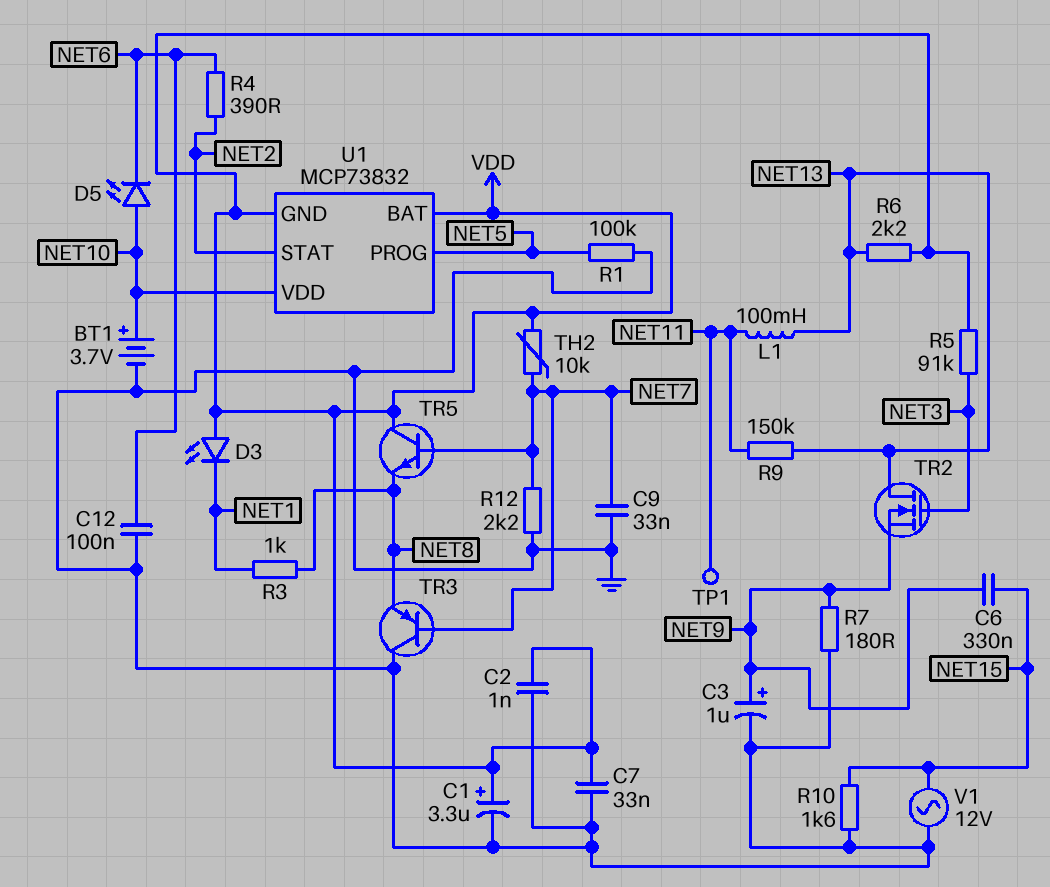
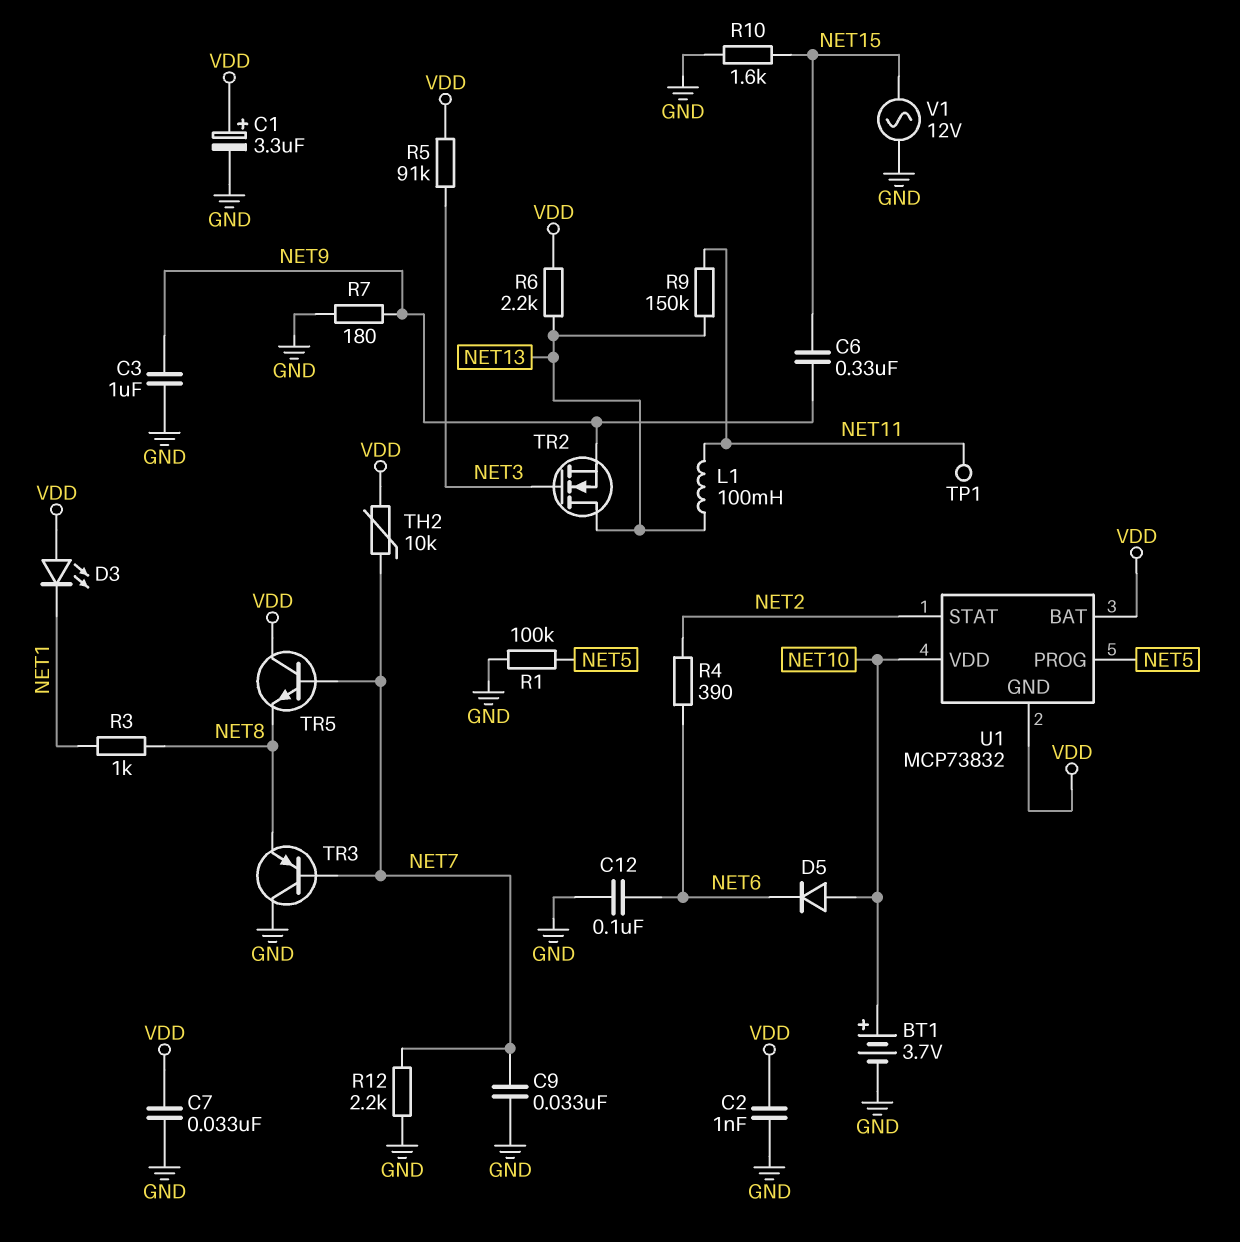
C3: 1uF (plus NET9, minus GND) -> 1uF (GND, NET9)
D5: LED (A NET10, K NET6) -> diode (A NET10, K NET6)

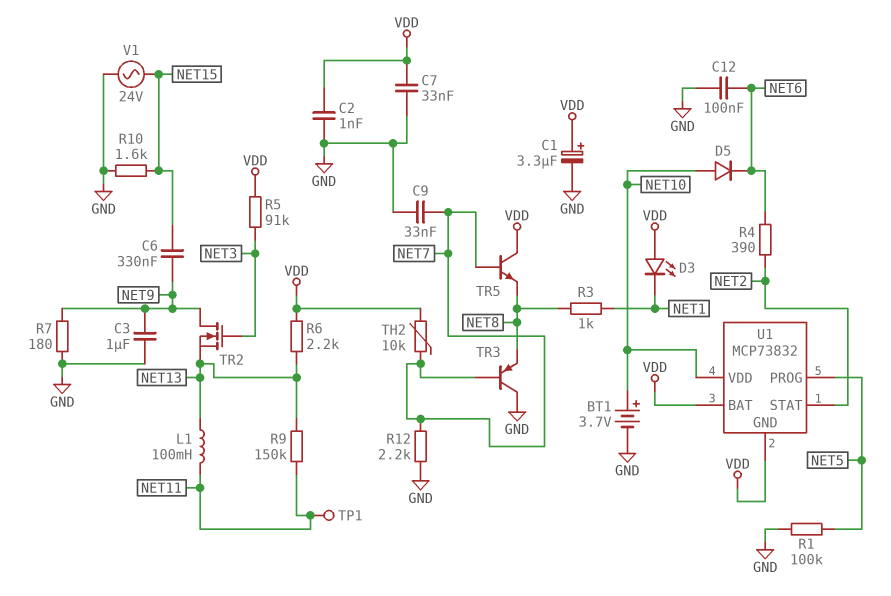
TR2: NMOS (G NET3, D NET13, S NET9) -> NMOS (G NET3, D NET9, S NET13)
V1: AC 12V (GND, NET15) -> AC 24V (GND, NET15)

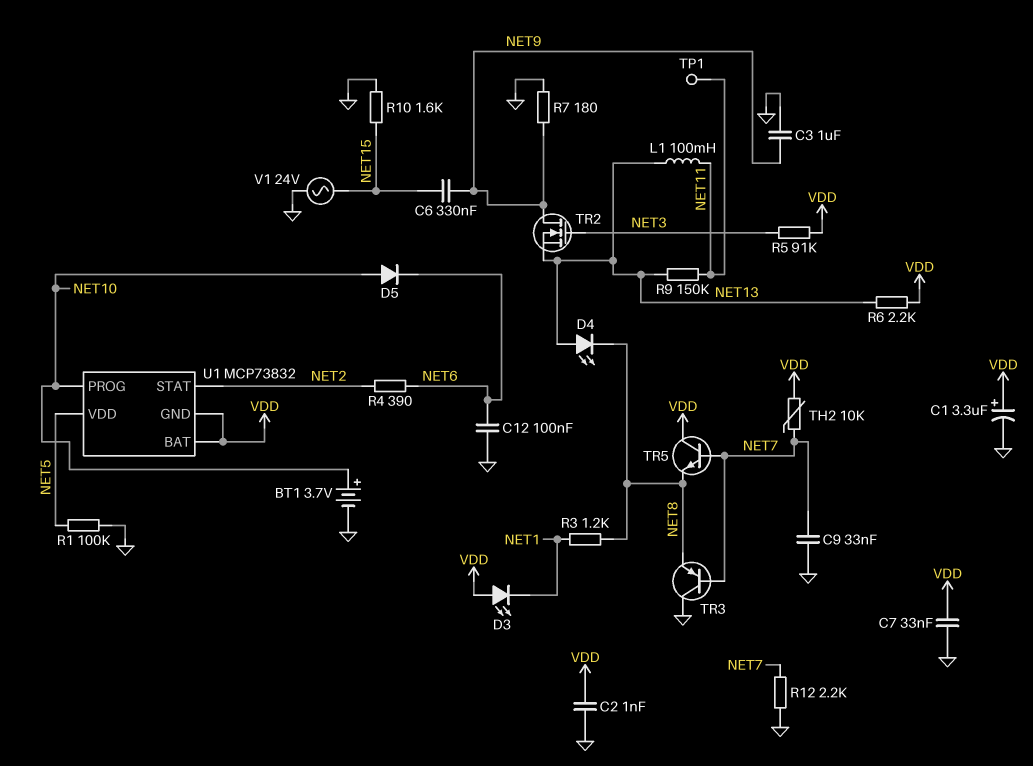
D4: none -> LED (A NET13, K NET8)
R3: 1k (NET1, NET8) -> 1.2k (NET1, NET8)
U1 pin PROG: NET5 -> NET10
U1 pin VDD: NET10 -> NET5

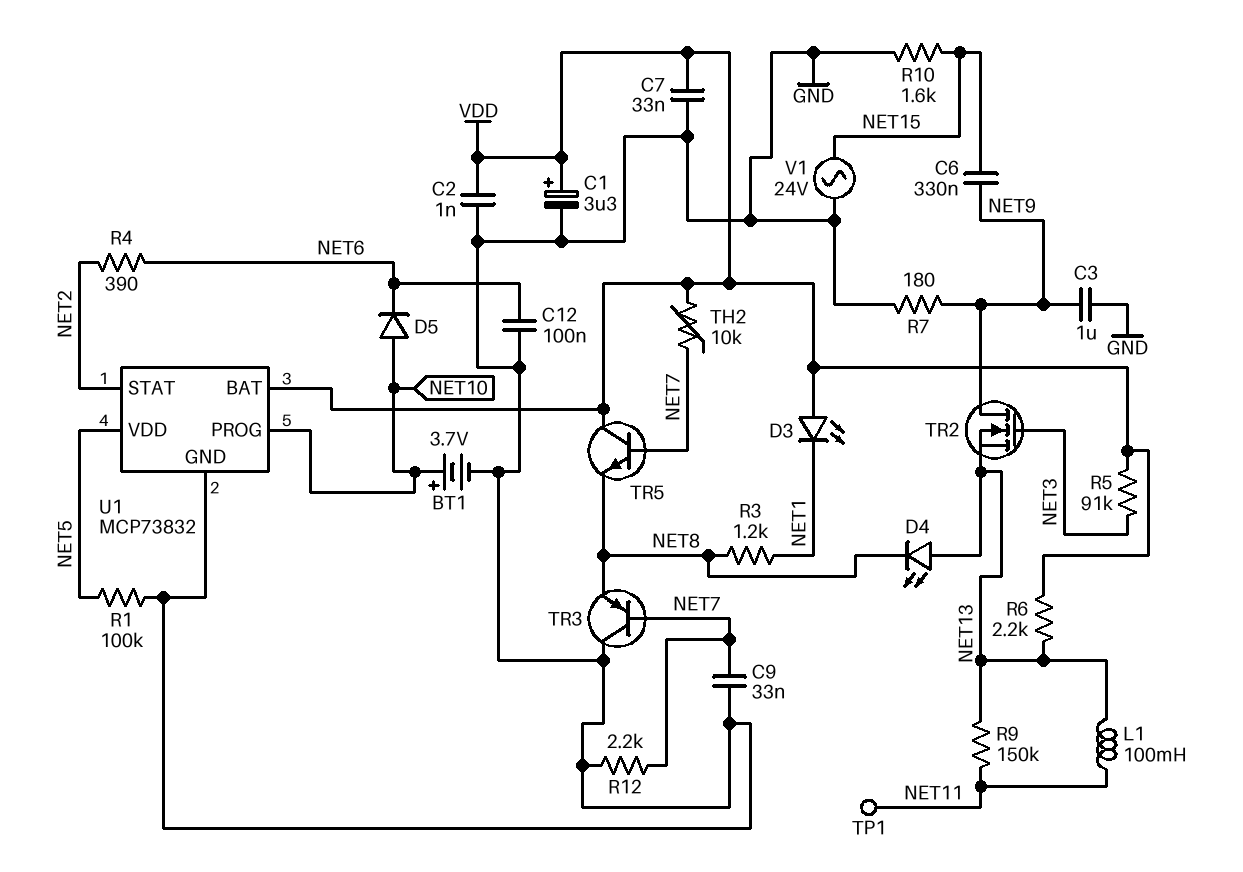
U1 pin GND: VDD -> GND

